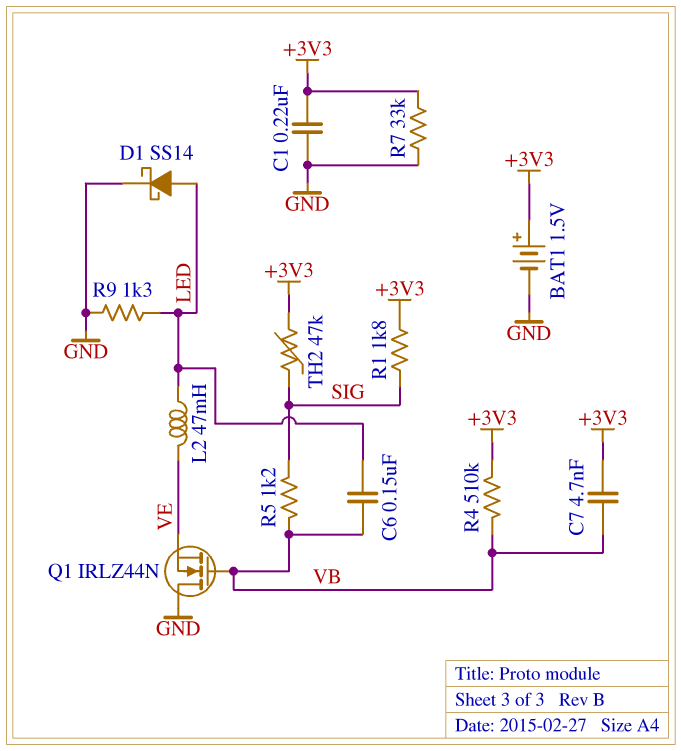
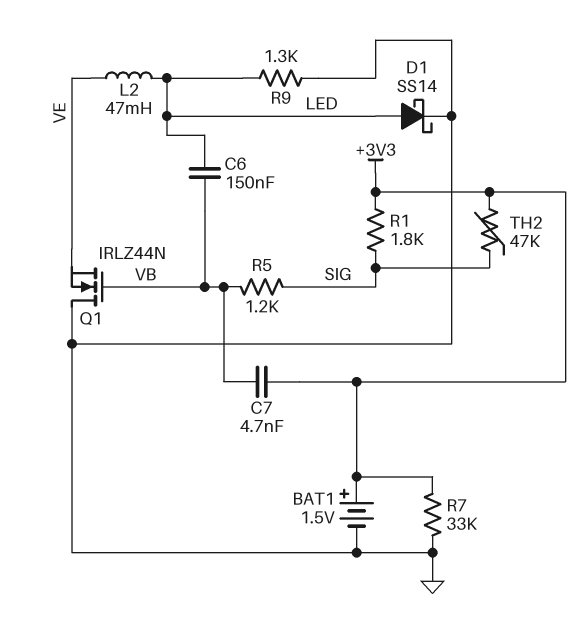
C1: 220nF (+3V3, GND) -> none
R4: 510k (+3V3, VB) -> none

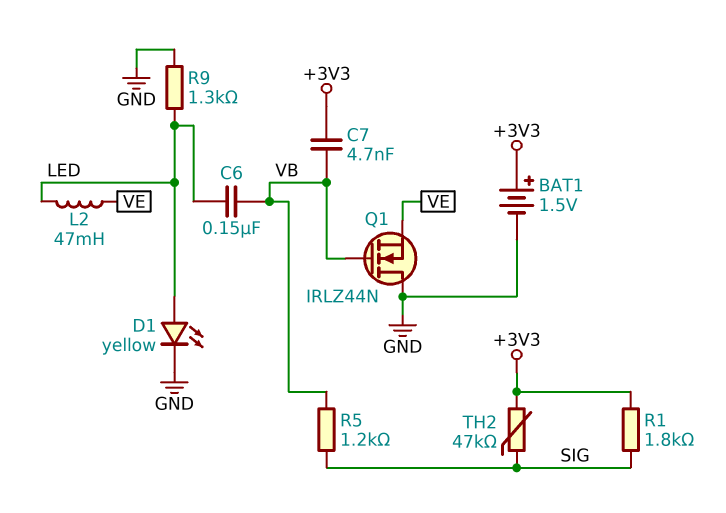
D1: schottky SS14 (A LED, K GND) -> LED yellow (A LED, K GND)
R7: 33k (+3V3, GND) -> none

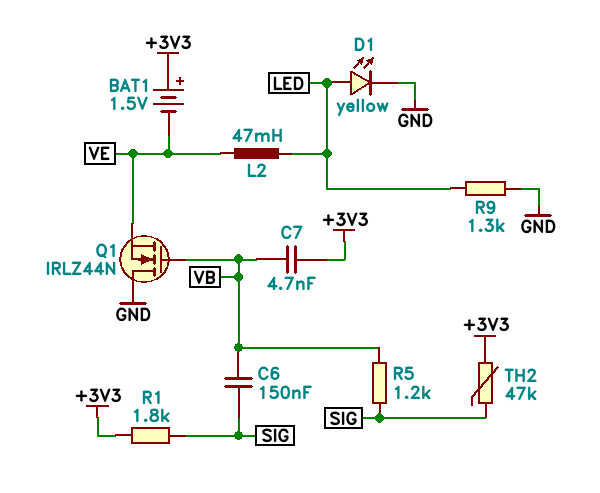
BAT1: 1.5V (plus +3V3, minus GND) -> 1.5V (plus +3V3, minus VE)
C6: 150nF (LED, VB) -> 150nF (SIG, VB)

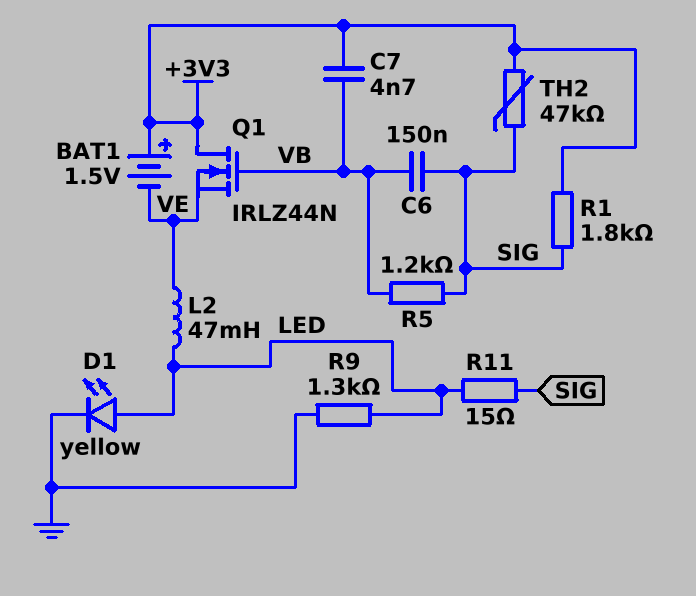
Q1: NMOS IRLZ44N (G VB, D GND, S VE) -> NMOS IRLZ44N (G VB, D +3V3, S VE)
R11: none -> 15 (LED, SIG)

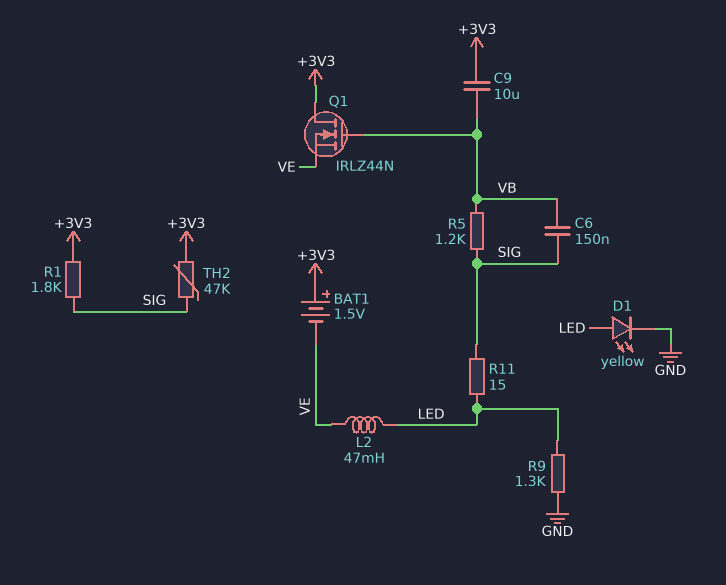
C7: 4.7nF (+3V3, VB) -> none
C9: none -> 10uF (+3V3, VB)

